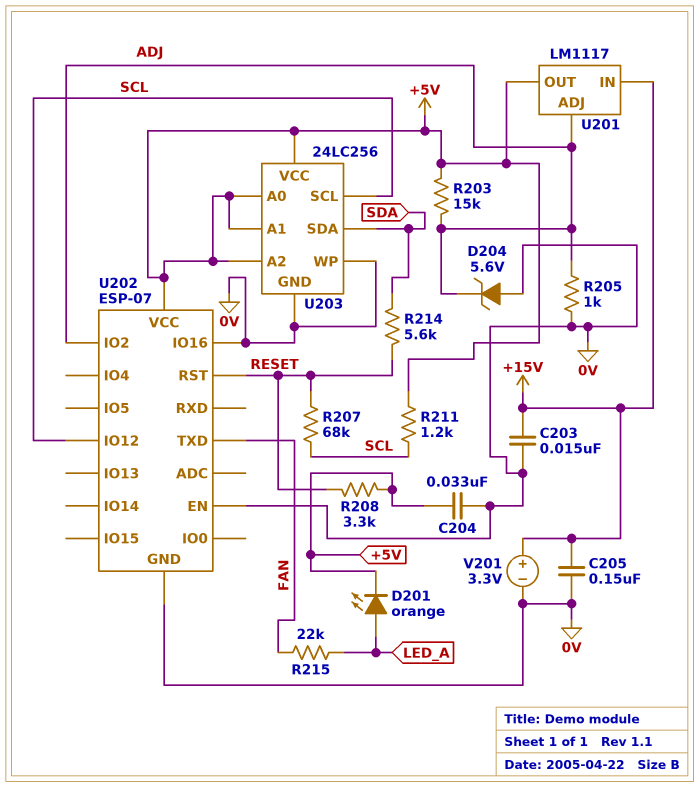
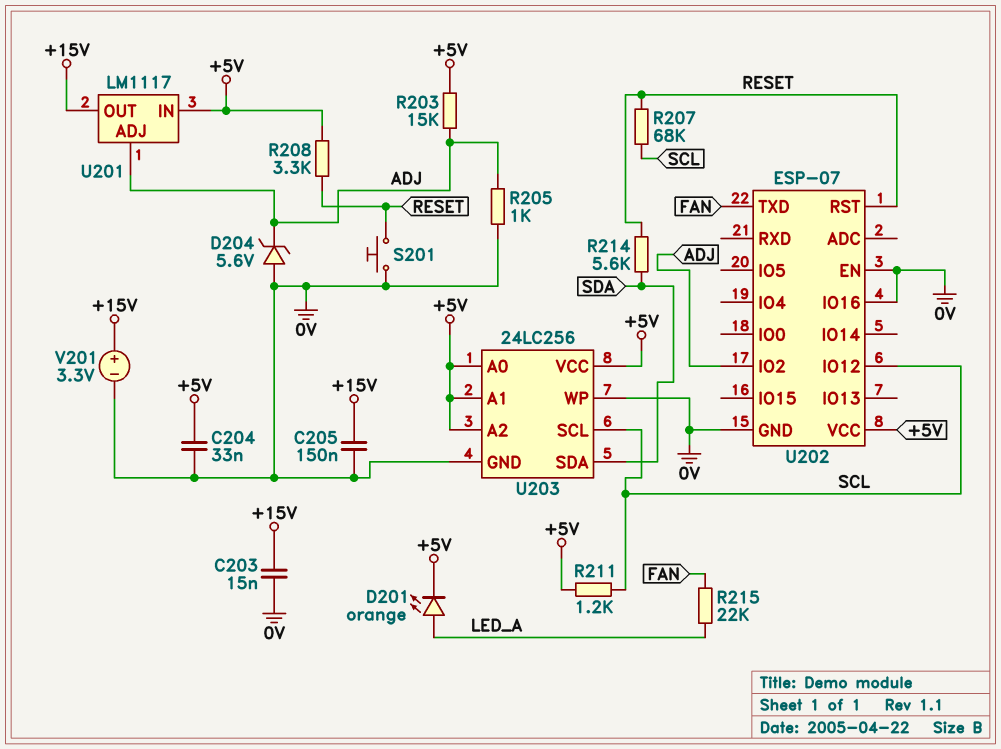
S201: none -> button (0V, RESET)
U201 pin IN: +15V -> +5V
U201 pin OUT: +5V -> +15V

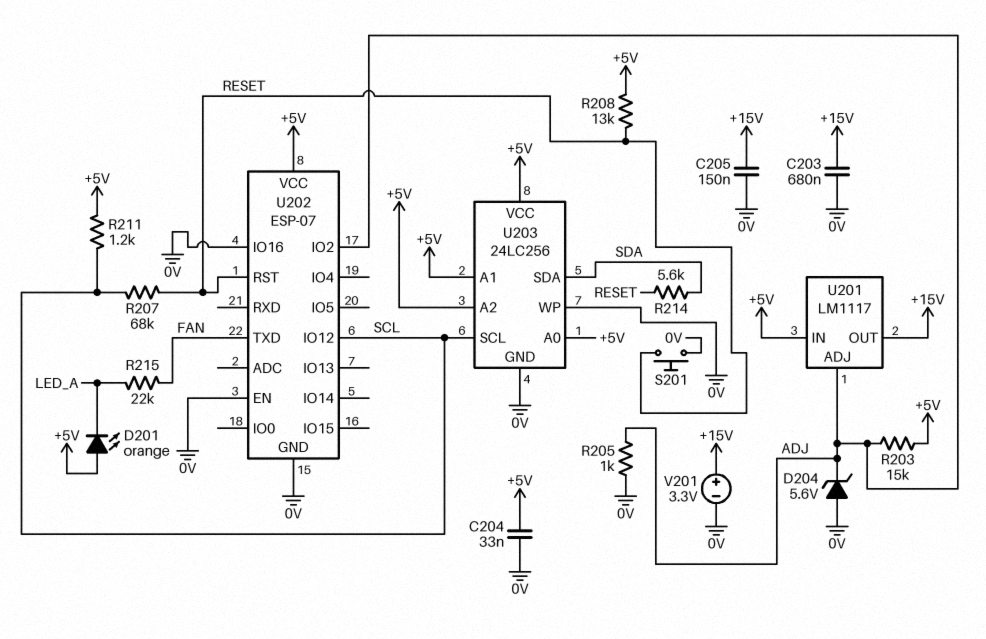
C203: 15nF (+15V, 0V) -> 680nF (+15V, 0V)
D201: LED orange (A LED_A, K +5V) -> LED orange (A +5V, K LED_A)
R208: 3.3k (+5V, RESET) -> 13k (+5V, RESET)

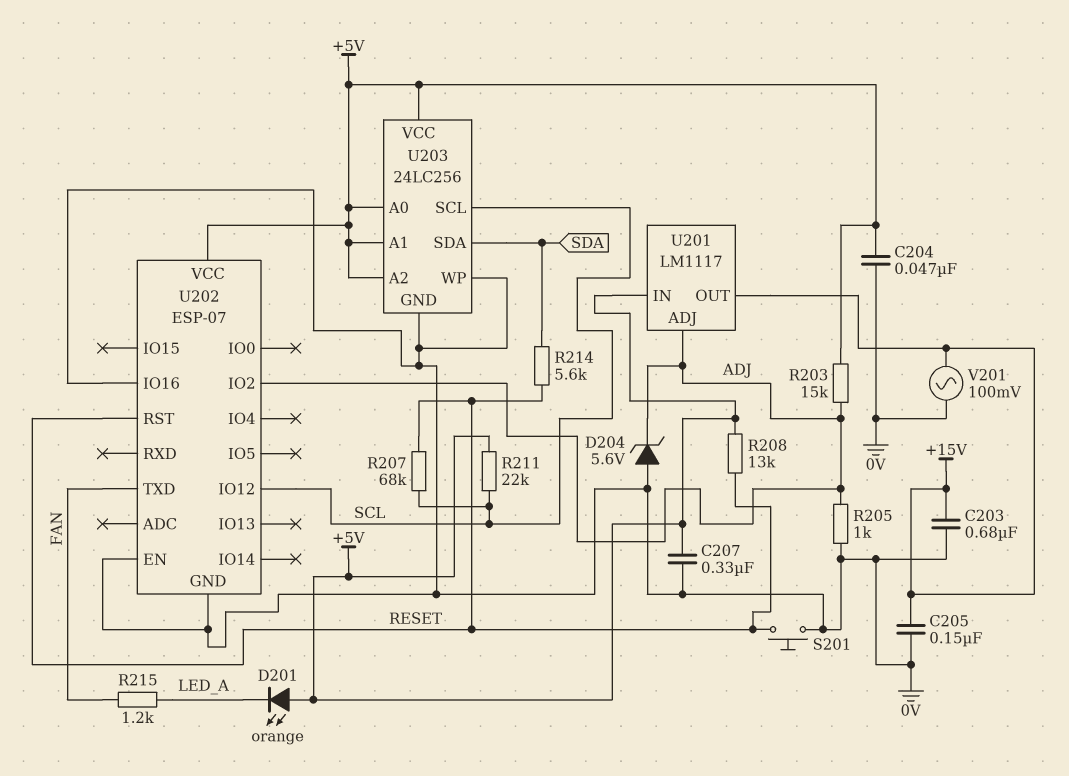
C204: 33nF (+5V, 0V) -> 47nF (+5V, 0V)
C207: none -> 330nF (+5V, 0V)
R211: 1.2k (+5V, SCL) -> 22k (+5V, SCL)
R215: 22k (FAN, LED_A) -> 1.2k (FAN, LED_A)
V201: 3.3V (plus +15V, minus 0V) -> AC 100mV (+15V, 0V)

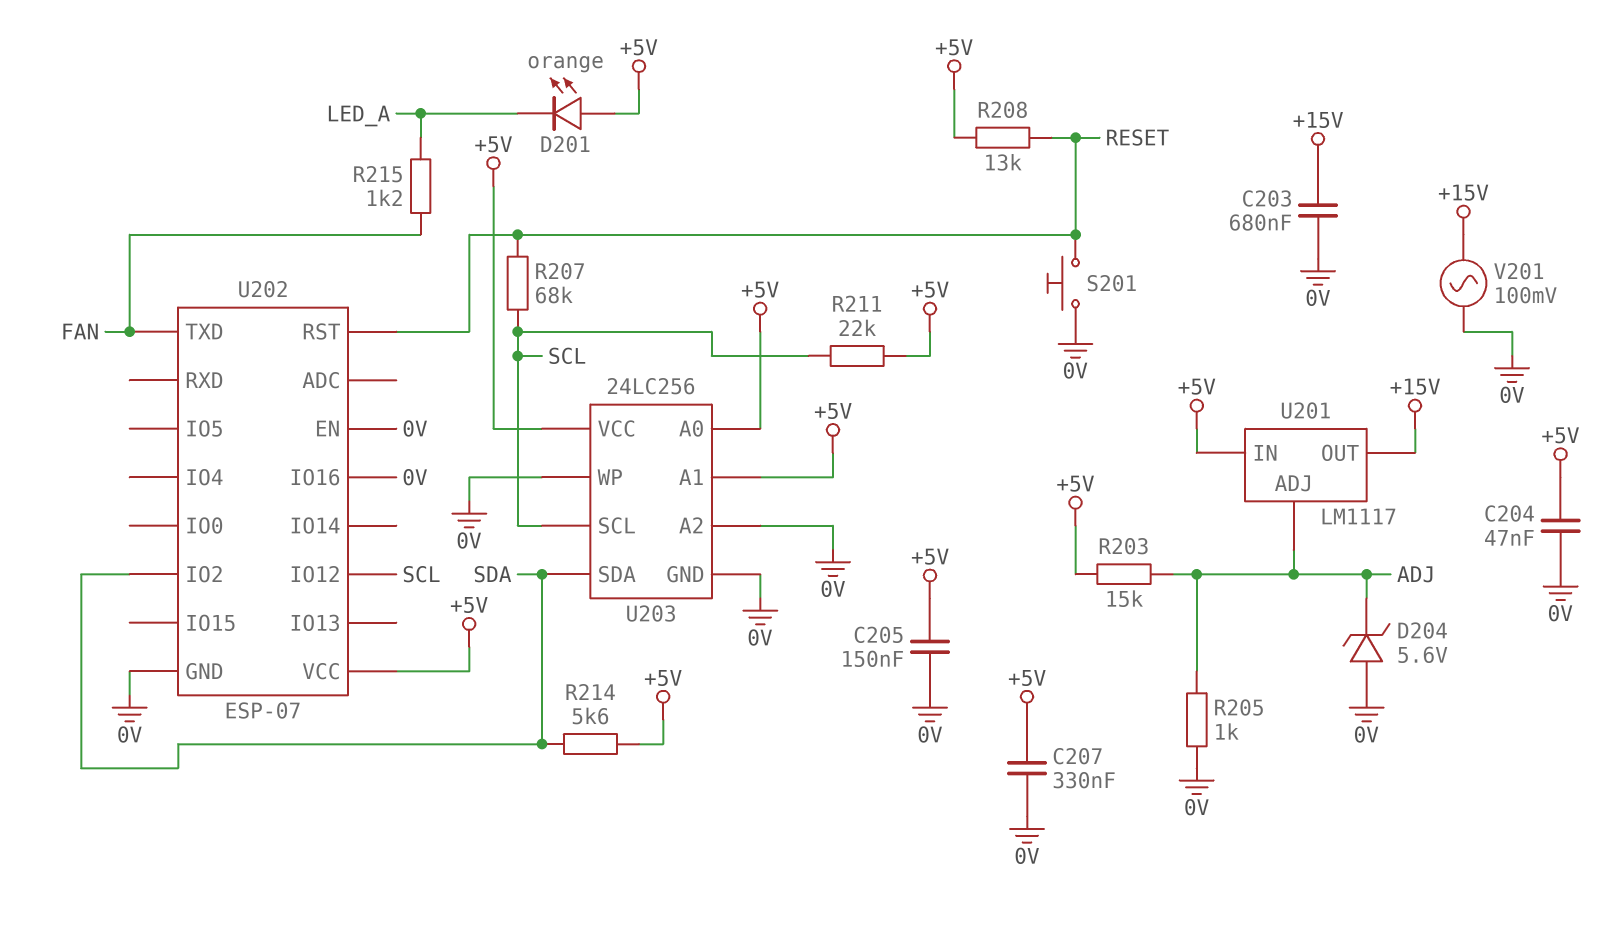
C205: 150nF (+15V, 0V) -> 150nF (+5V, 0V)
R214: 5.6k (RESET, SDA) -> 5.6k (+5V, SDA)
U202 pin IO2: ADJ -> SDA
U203 pin A2: +5V -> 0V

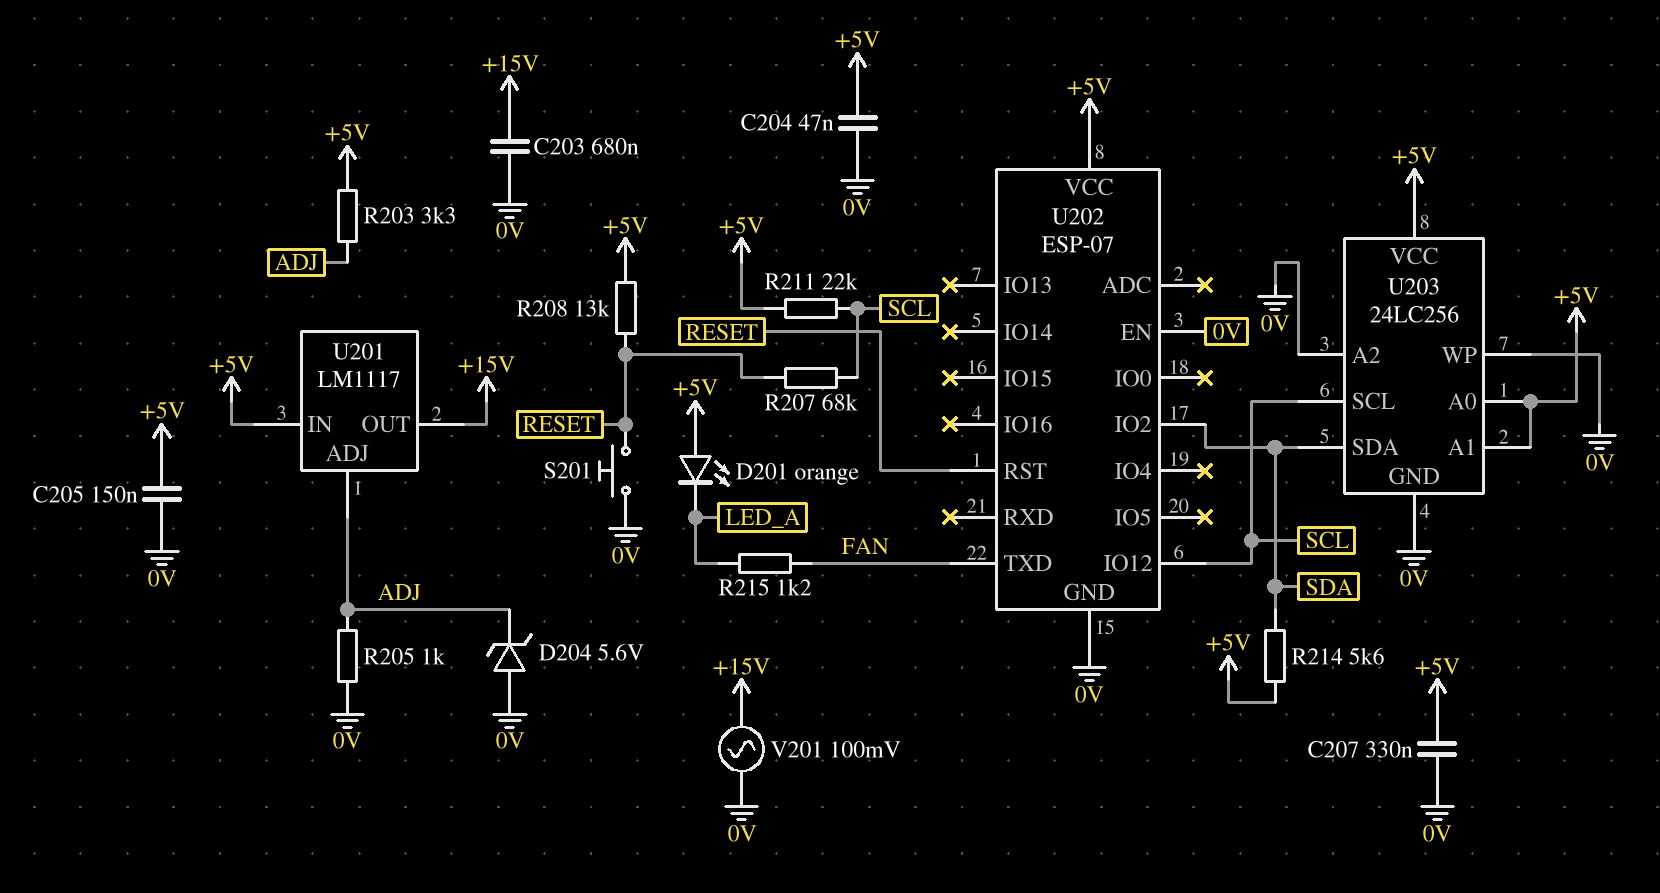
R203: 15k (+5V, ADJ) -> 3.3k (+5V, ADJ)
U202 pin IO16: 0V -> none

